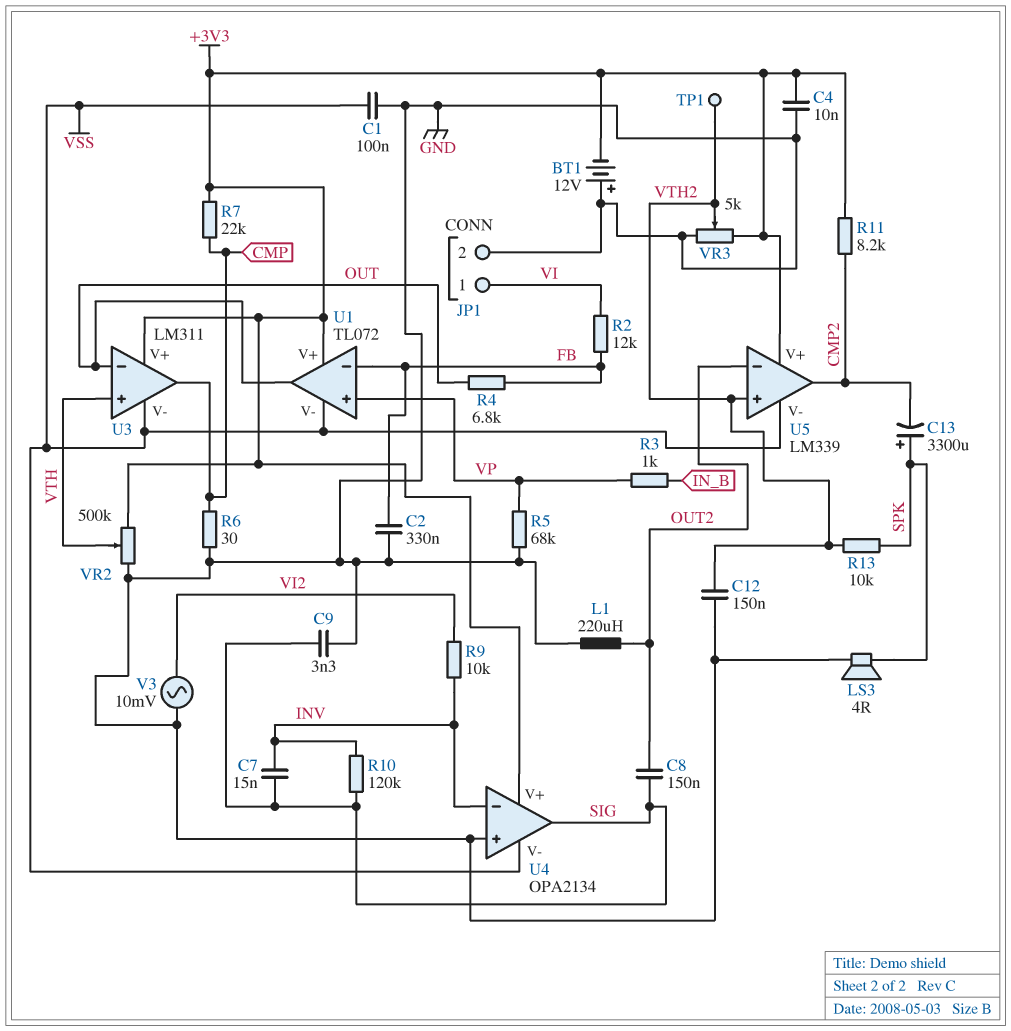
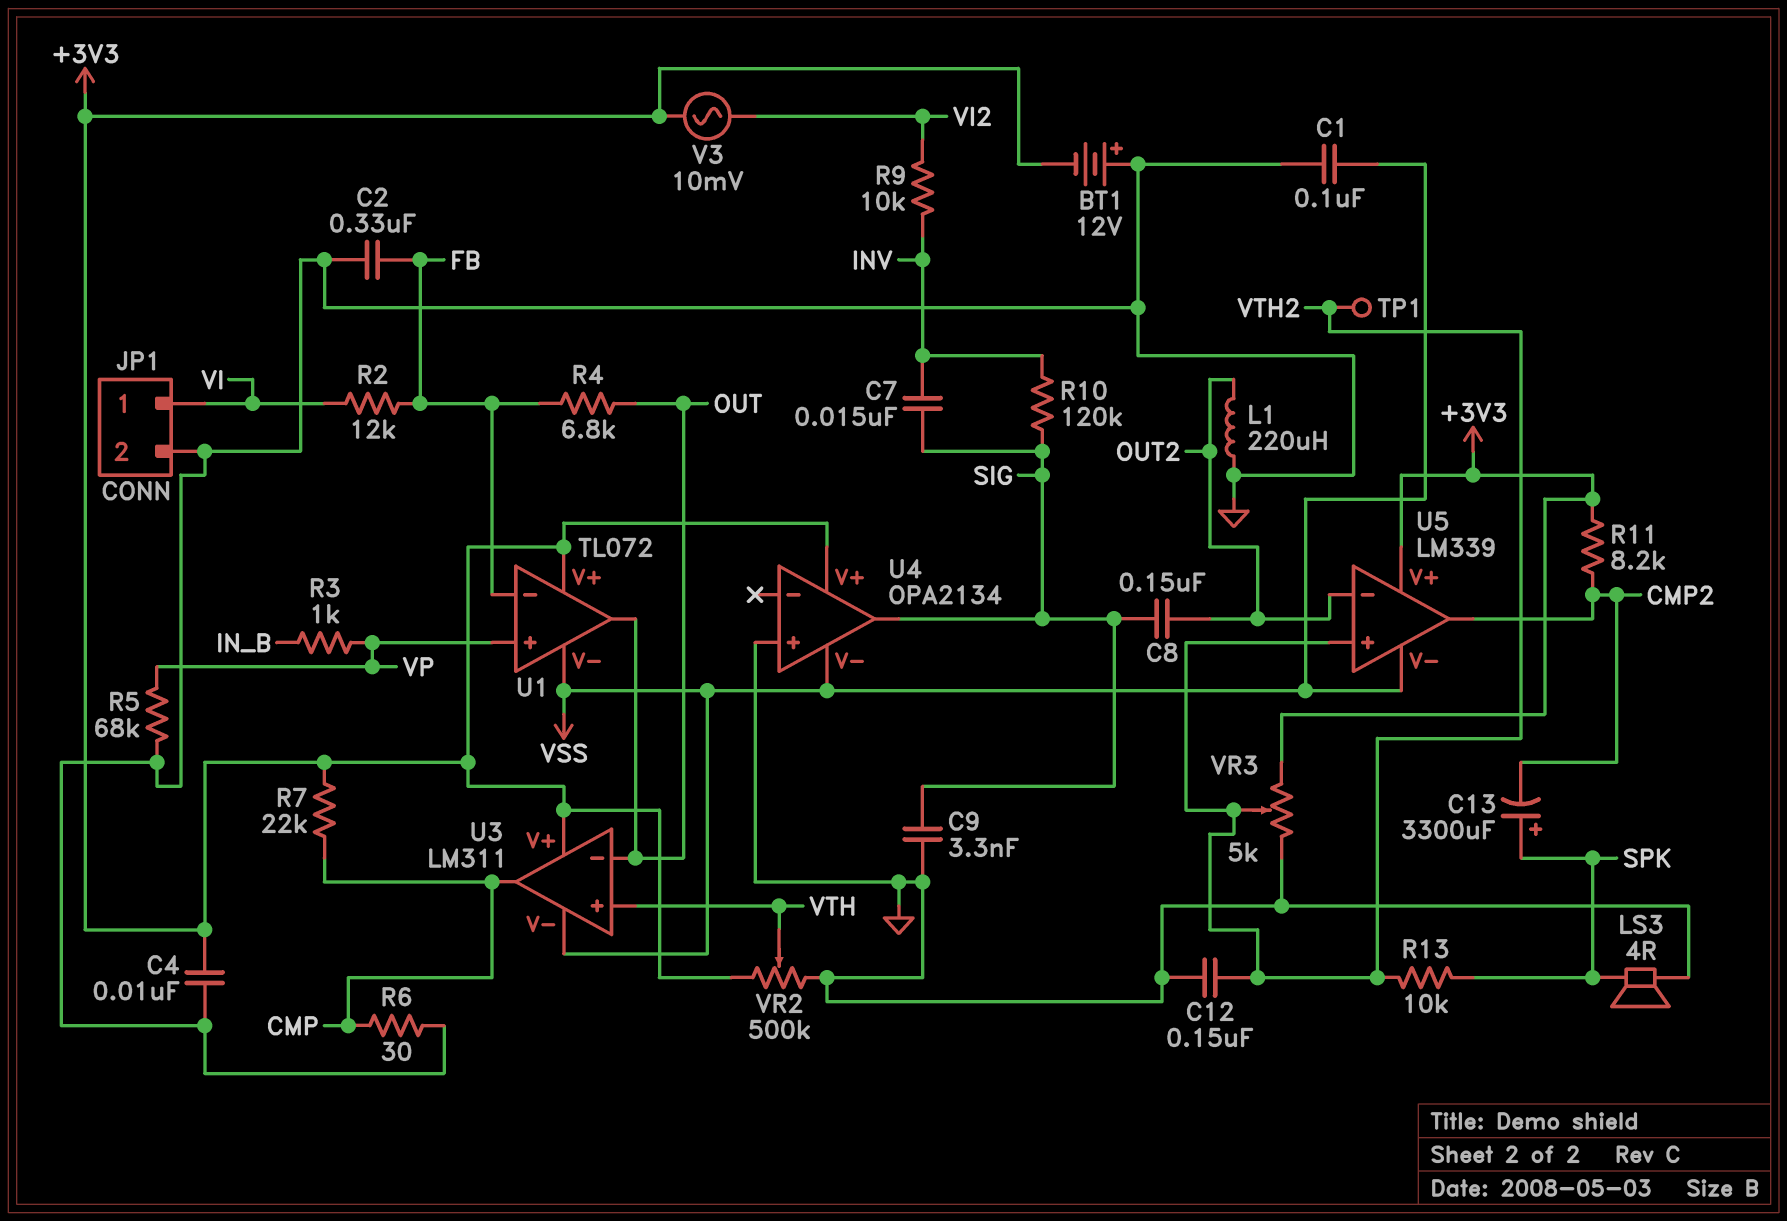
U4 pin in-: INV -> none
V3: AC 10mV (GND, VI2) -> AC 10mV (+3V3, VI2)

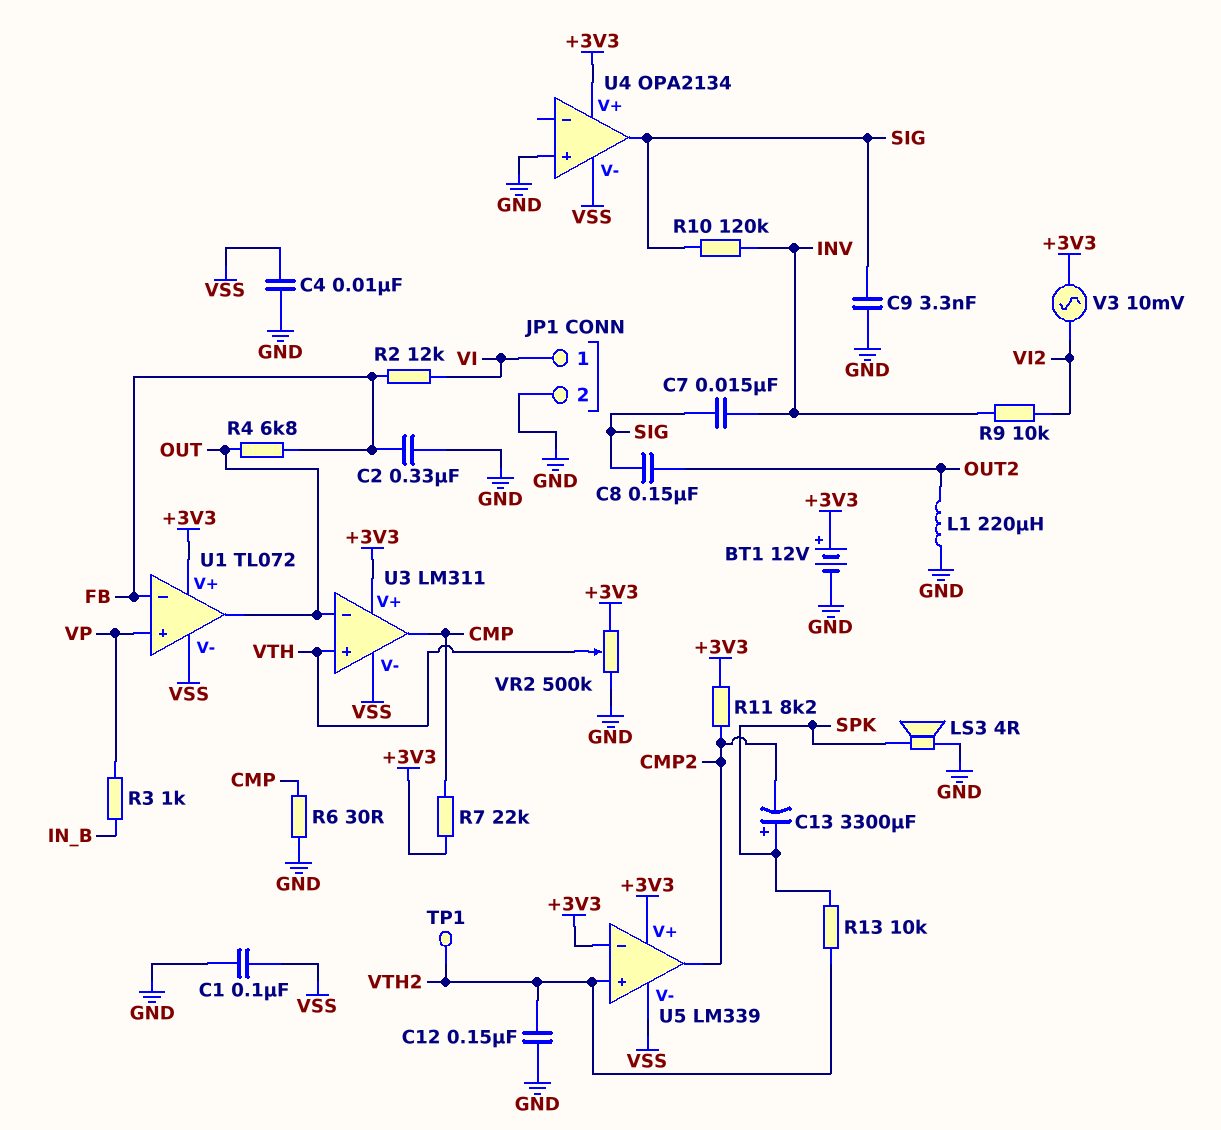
BT1: 12V (plus GND, minus +3V3) -> 12V (plus +3V3, minus GND)
C4: 10nF (+3V3, GND) -> 10nF (GND, VSS)
R5: 68k (GND, VP) -> none
U5 pin in-: OUT2 -> +3V3
VR3: 5k (+3V3, GND, wiper VTH2) -> none

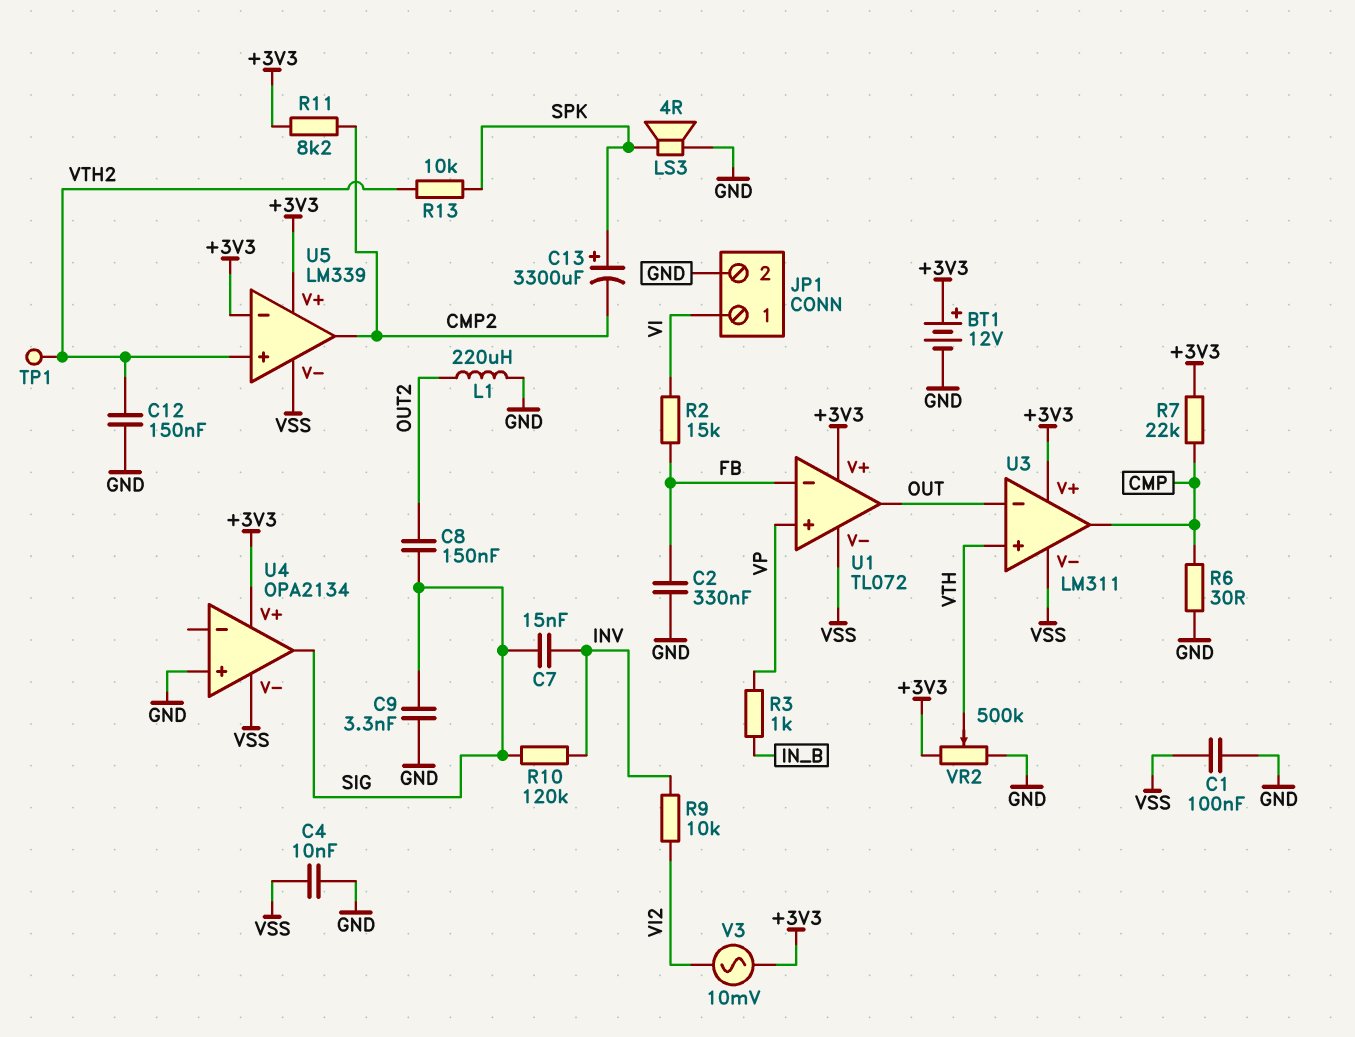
R2: 12k (FB, VI) -> 15k (FB, VI)
R4: 6.8k (FB, OUT) -> none

